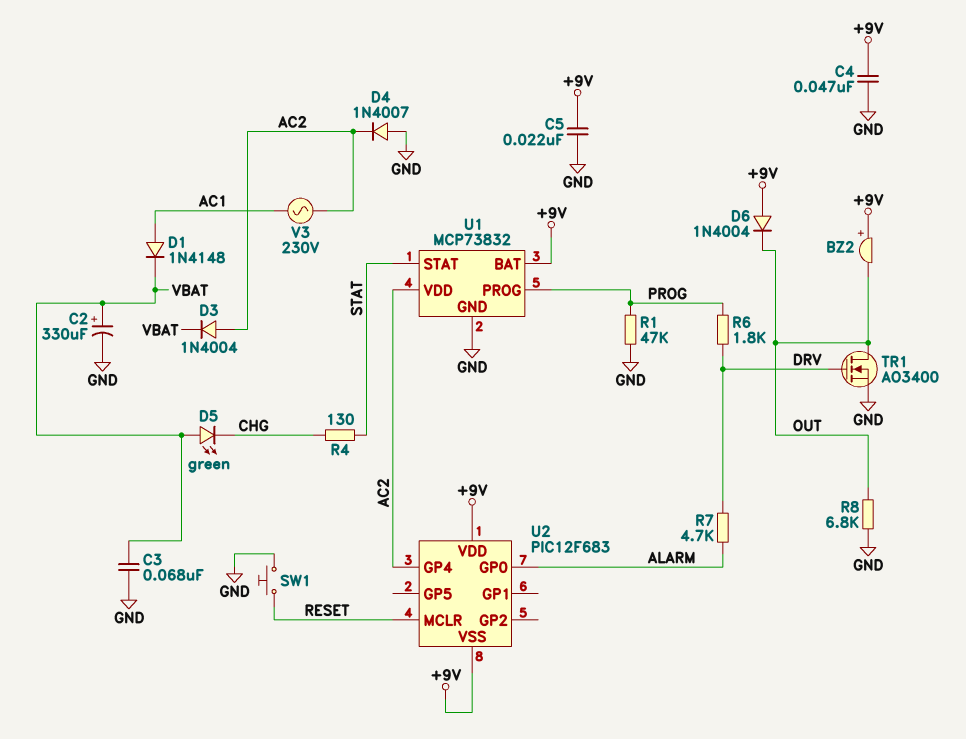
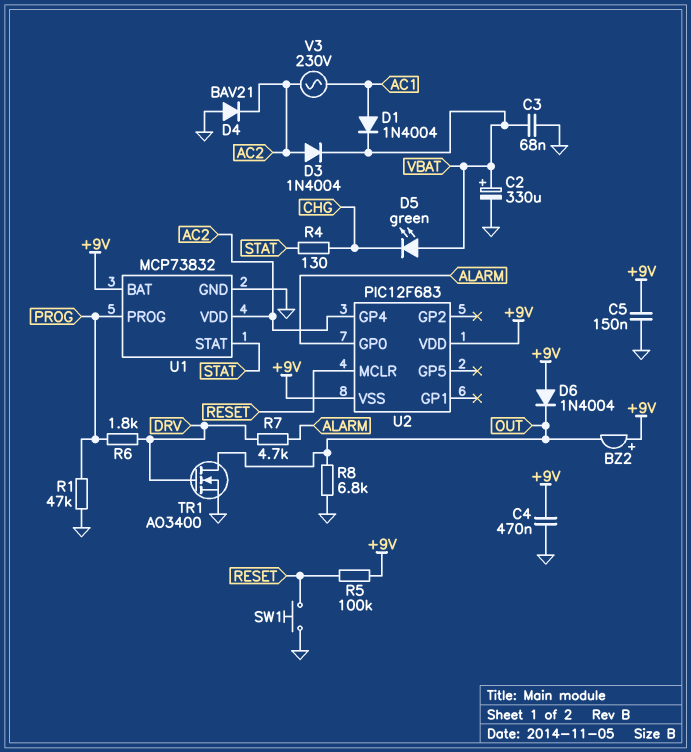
C4: 47nF (+9V, GND) -> 470nF (+9V, GND)
C5: 22nF (+9V, GND) -> 150nF (+9V, GND)
D1: diode 1N4148 (A AC1, K VBAT) -> diode 1N4004 (A AC1, K VBAT)
D4: diode 1N4007 (A GND, K AC2) -> diode BAV21 (A GND, K AC2)
R5: none -> 100k (+9V, RESET)

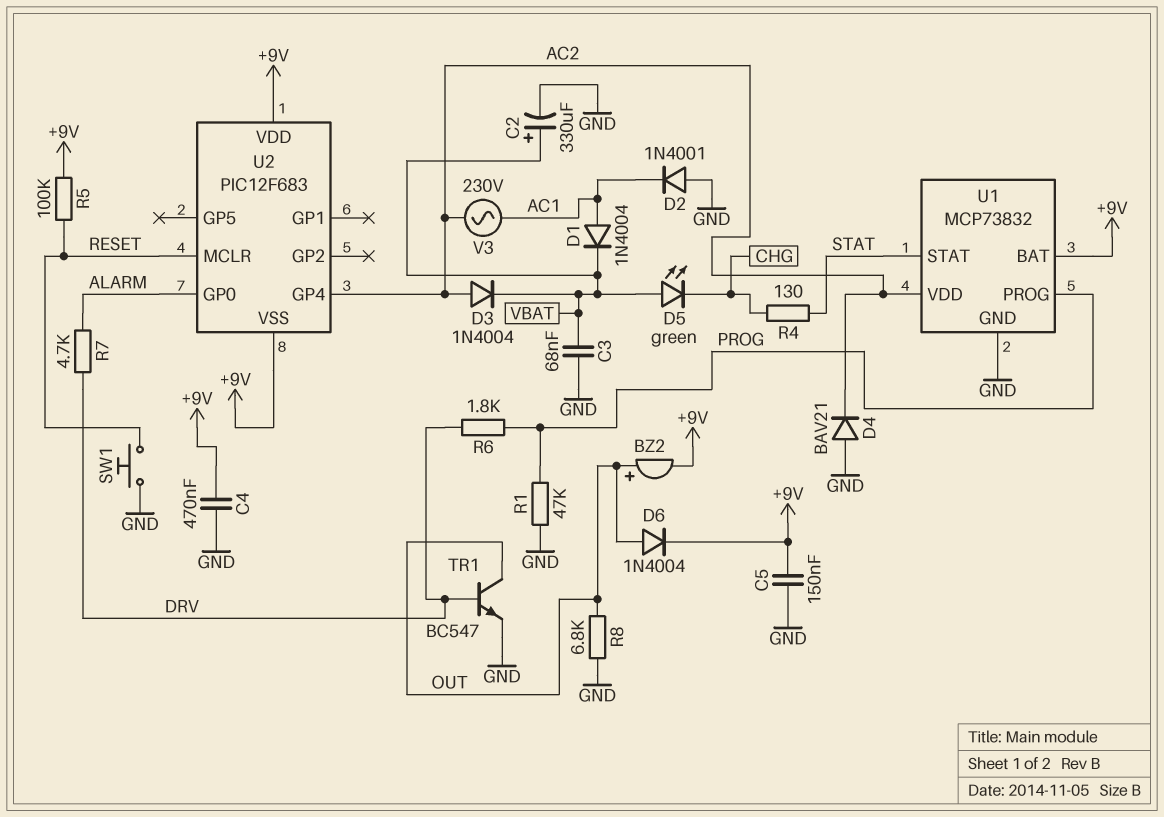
BZ2: buzzer (plus +9V, minus OUT) -> buzzer (plus OUT, minus +9V)
D2: none -> diode 1N4001 (A GND, K AC1)
D6: diode 1N4004 (A +9V, K OUT) -> diode 1N4004 (A OUT, K +9V)
TR1: NMOS AO3400 (G DRV, D OUT, S GND) -> NPN BC547 (B DRV, C OUT, E GND)

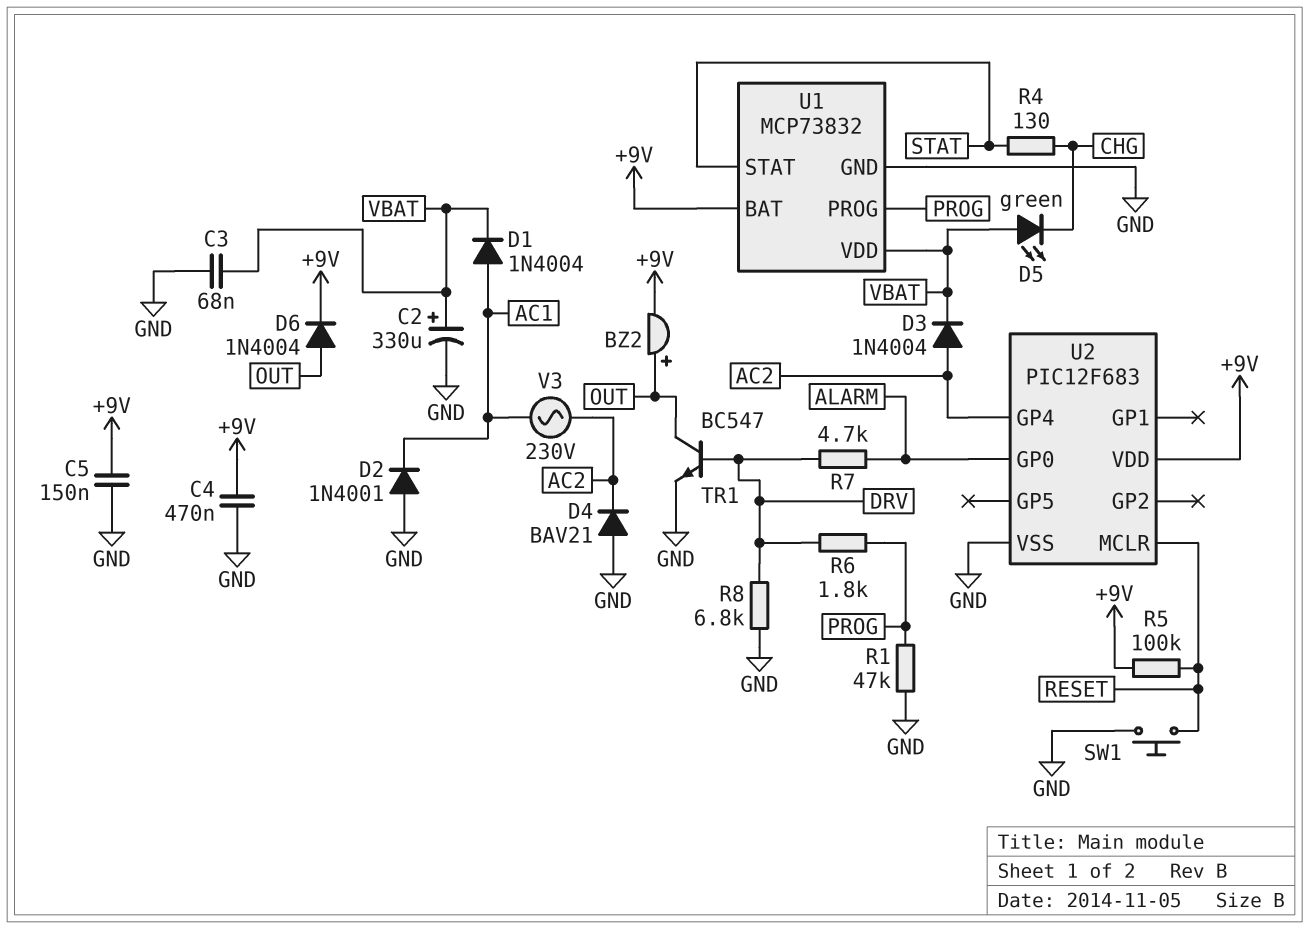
R8: 6.8k (GND, OUT) -> 6.8k (DRV, GND)
U1 pin VDD: AC2 -> VBAT
U2 pin VSS: +9V -> GND

